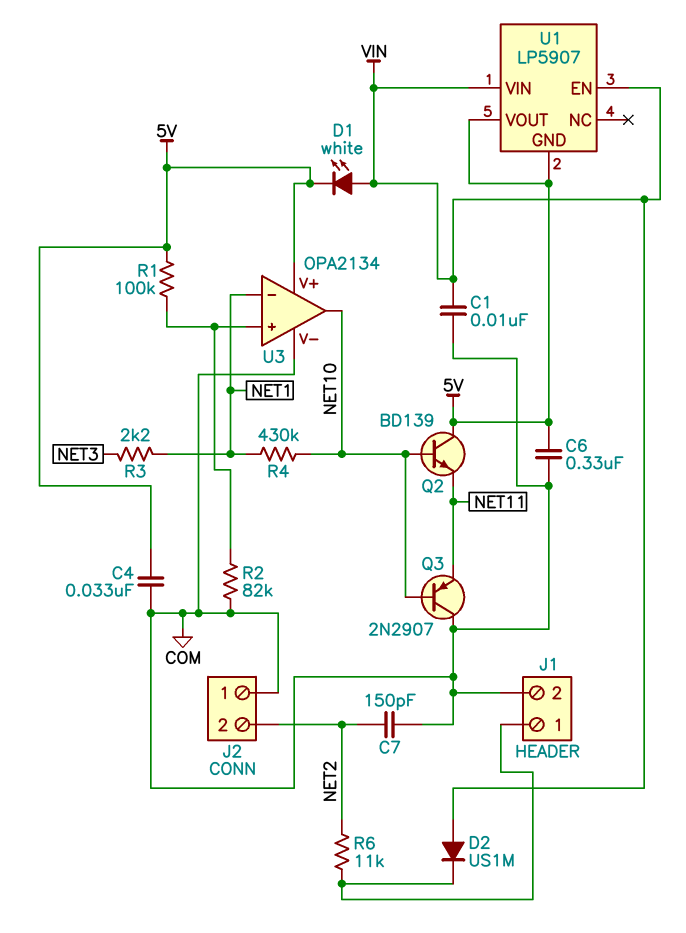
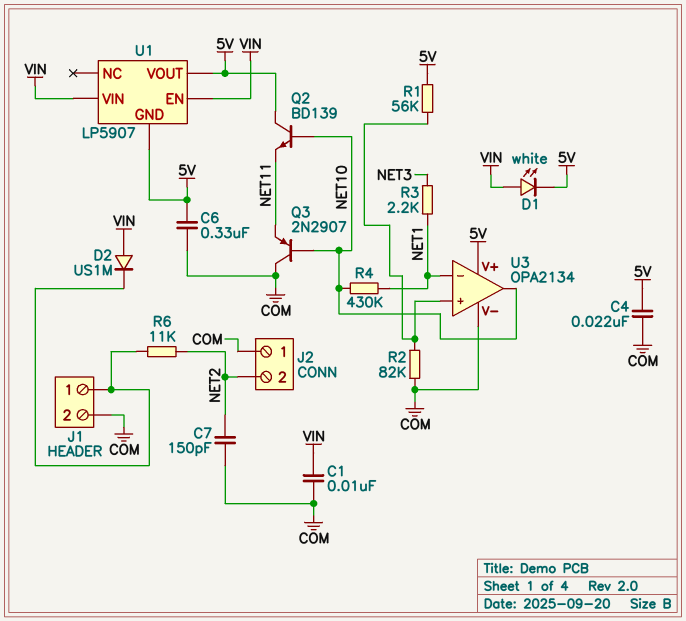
C4: 33nF (5V, COM) -> 22nF (5V, COM)
R1: 100k (5V, U3/in+) -> 56k (5V, U3/in+)

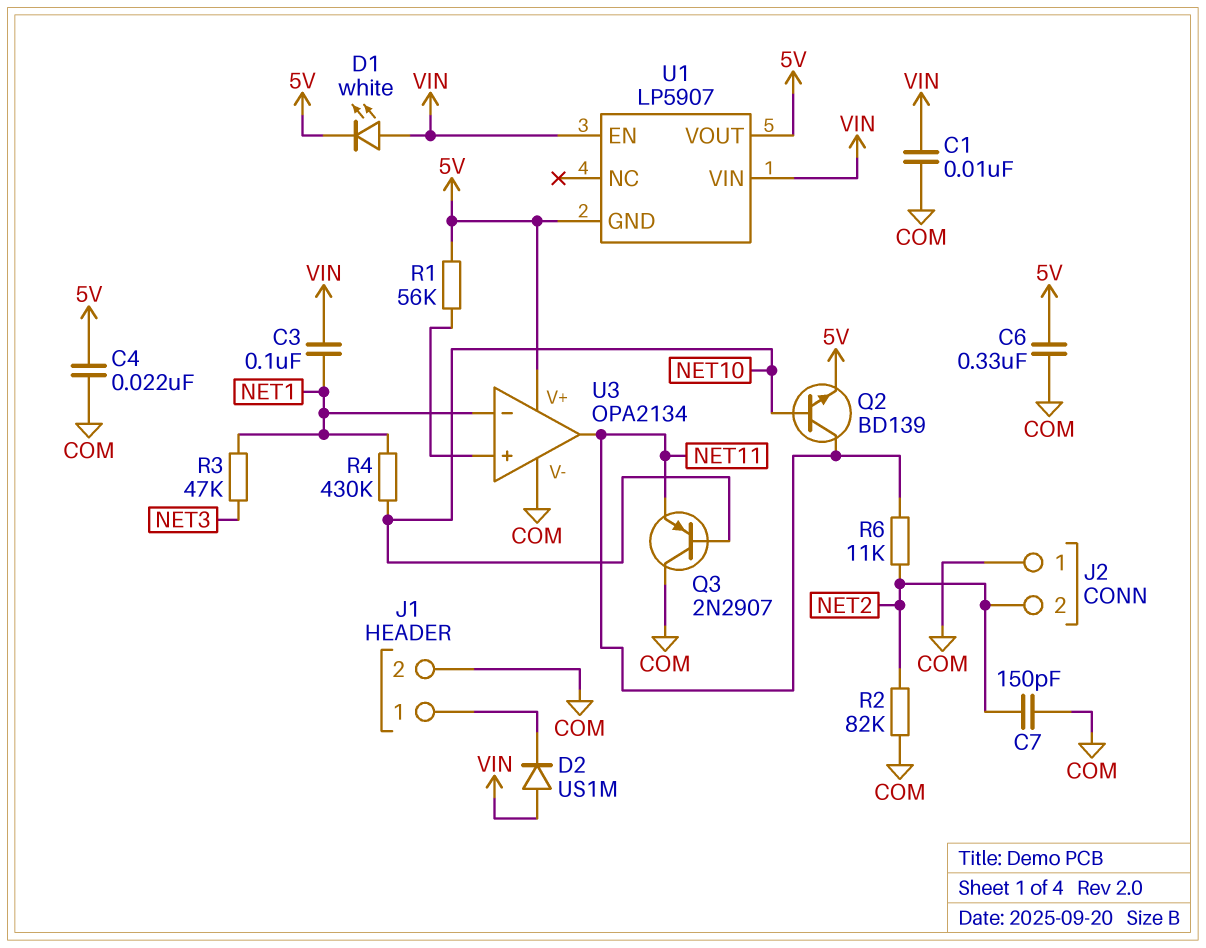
C3: none -> 100nF (NET1, VIN)
Q2: NPN BD139 (B NET10, C 5V, E NET11) -> NPN BD139 (B NET10, C NET11, E 5V)
R2: 82k (COM, U3/in+) -> 82k (COM, NET2)
R3: 2.2k (NET1, NET3) -> 47k (NET1, NET3)
R6: 11k (J1/1, NET2) -> 11k (NET2, NET11)
U3 pin out: NET10 -> NET11

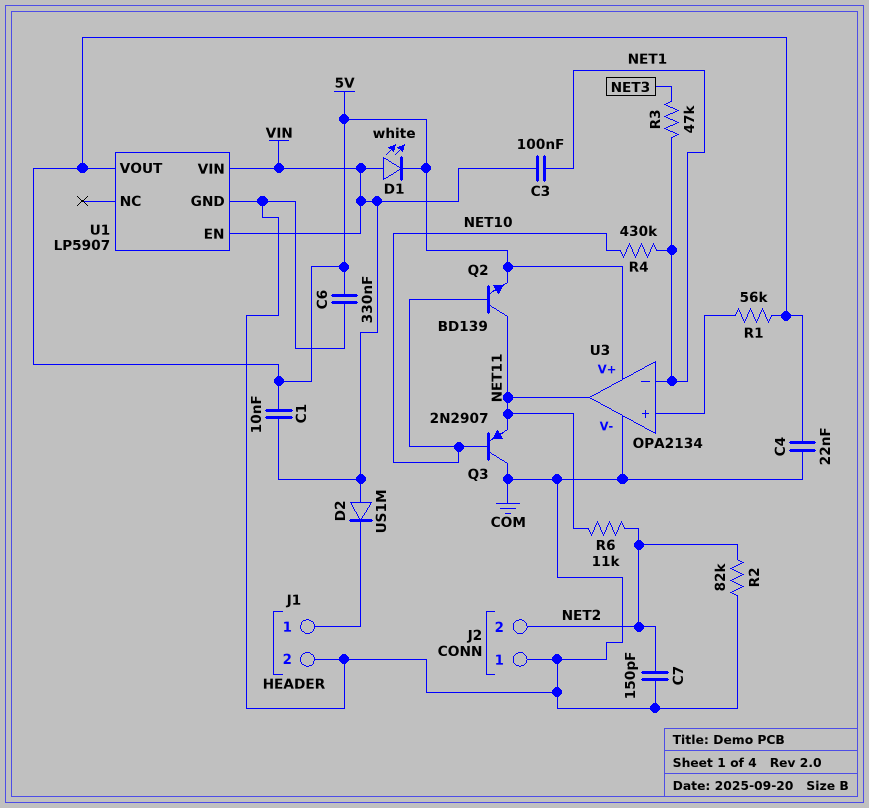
C1: 10nF (COM, VIN) -> 10nF (5V, VIN)
U1 pin GND: 5V -> COM

